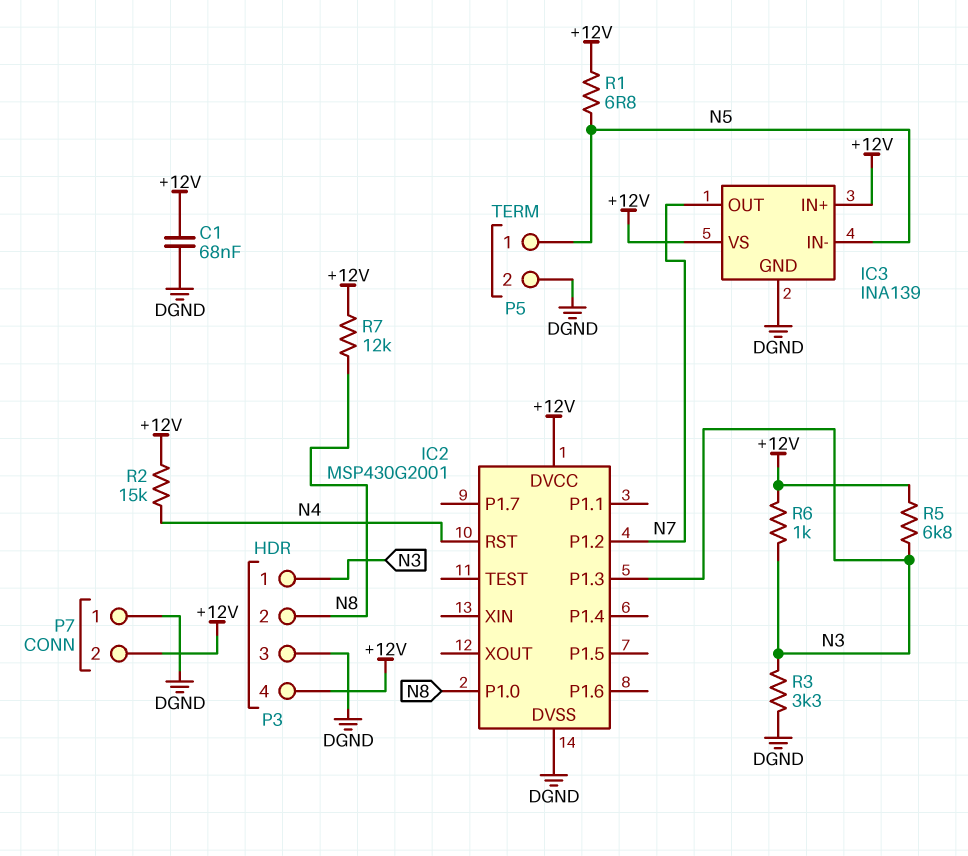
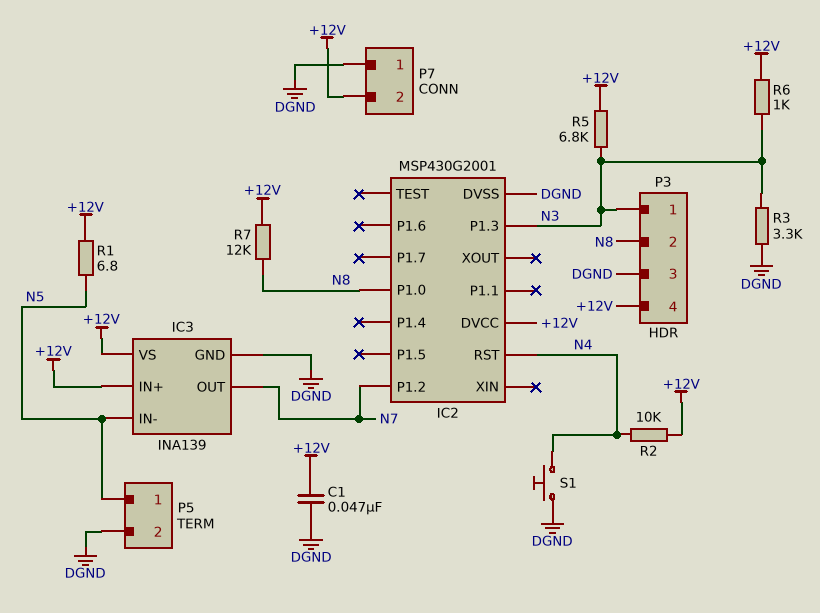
C1: 68nF (+12V, DGND) -> 47nF (+12V, DGND)
R2: 15k (+12V, N4) -> 10k (+12V, N4)
S1: none -> button (DGND, N4)

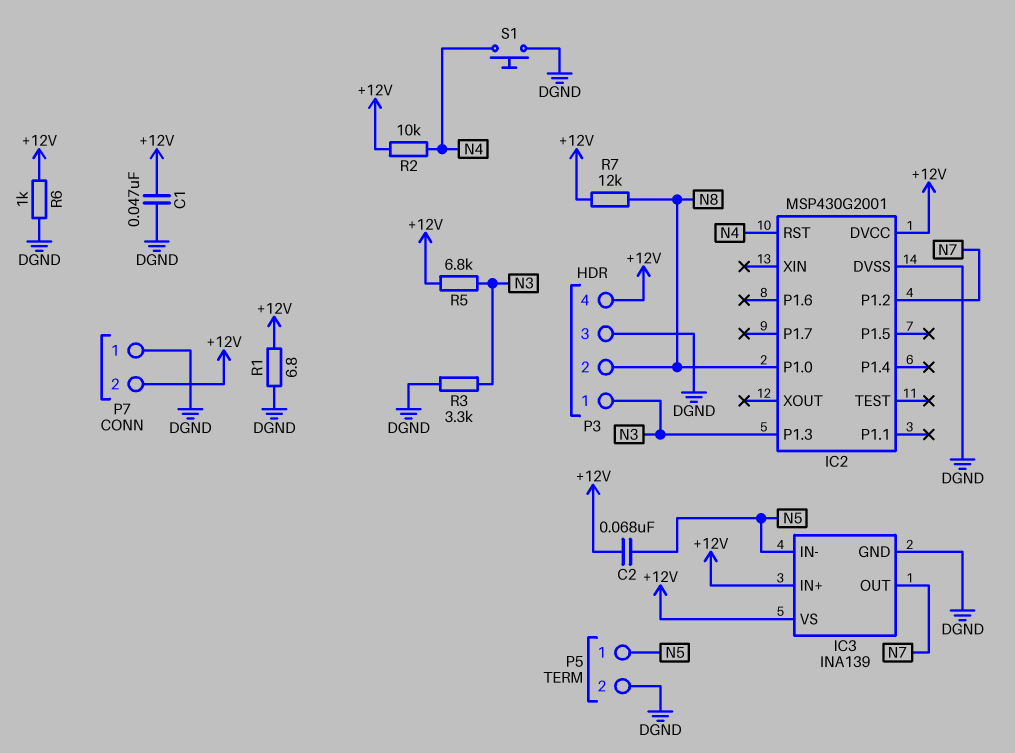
C2: none -> 68nF (+12V, N5)
R1: 6.8 (+12V, N5) -> 6.8 (+12V, DGND)
R6: 1k (+12V, N3) -> 1k (+12V, DGND)

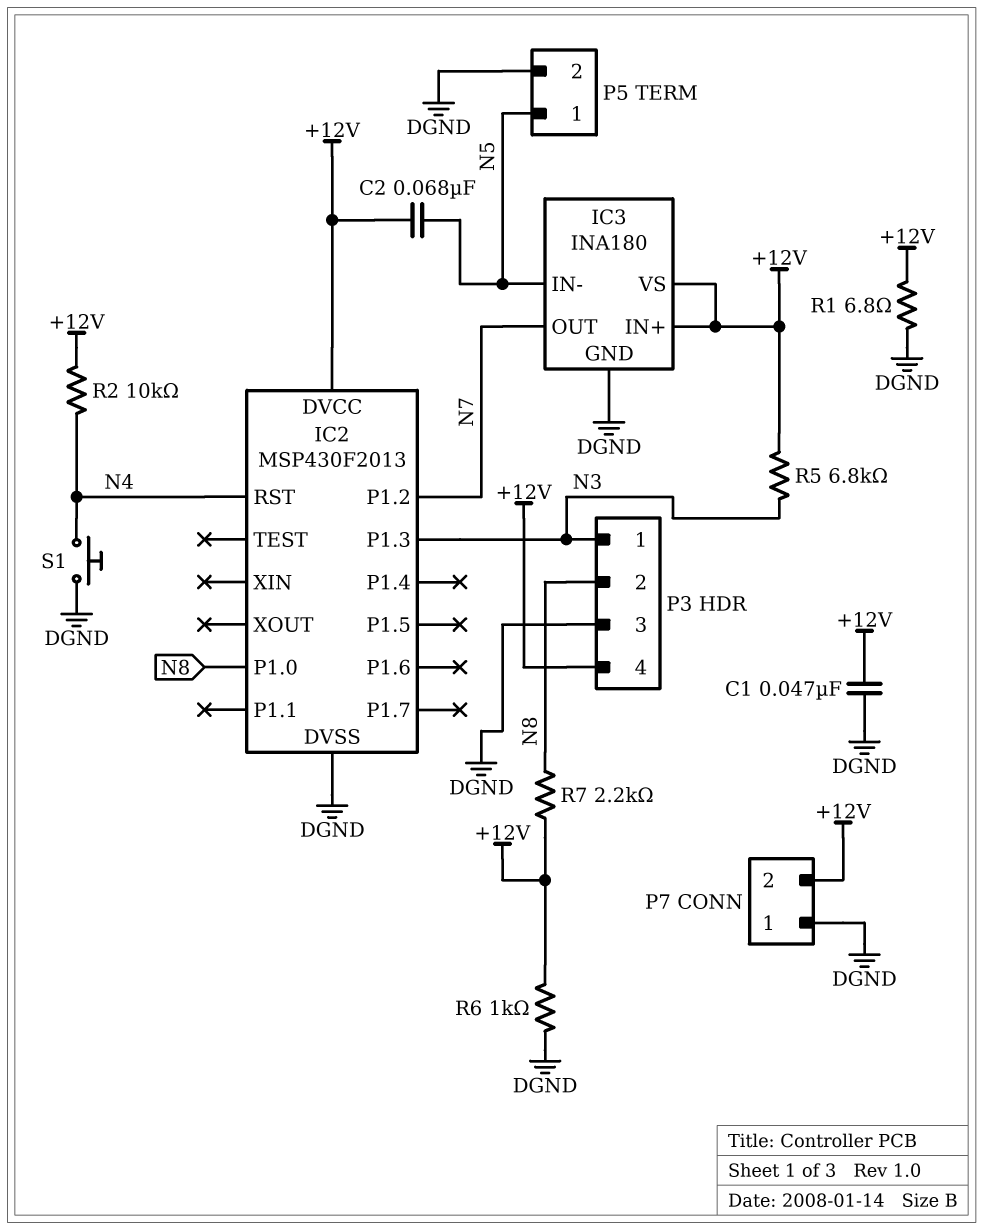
IC2: MSP430G2001 -> MSP430F2013
IC3: INA139 -> INA180
R3: 3.3k (DGND, N3) -> none
R7: 12k (+12V, N8) -> 2.2k (+12V, N8)

